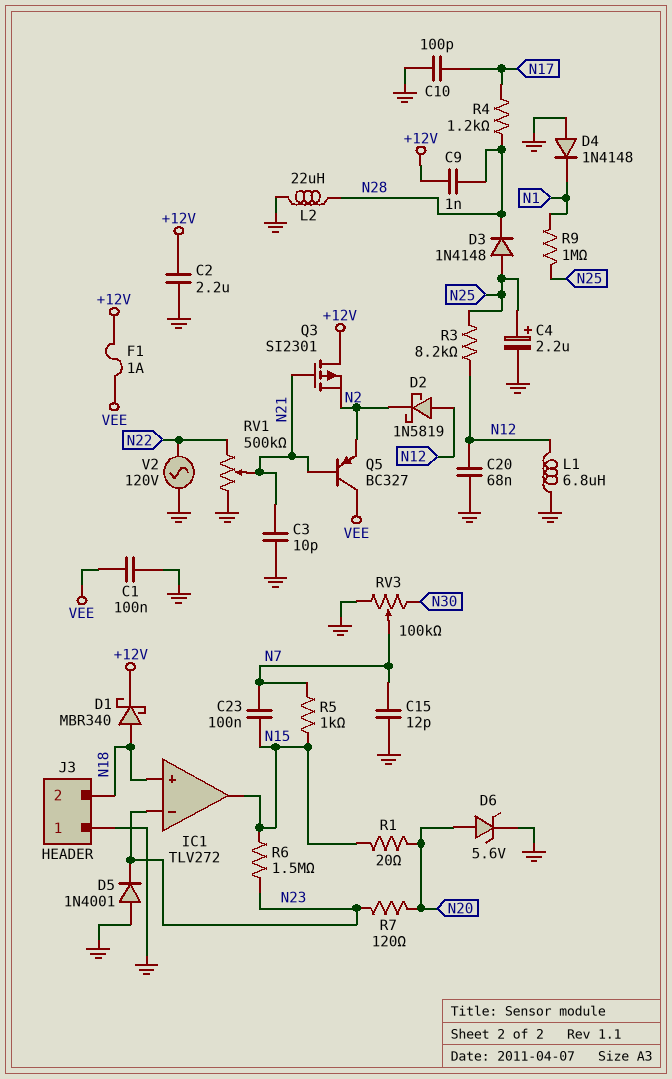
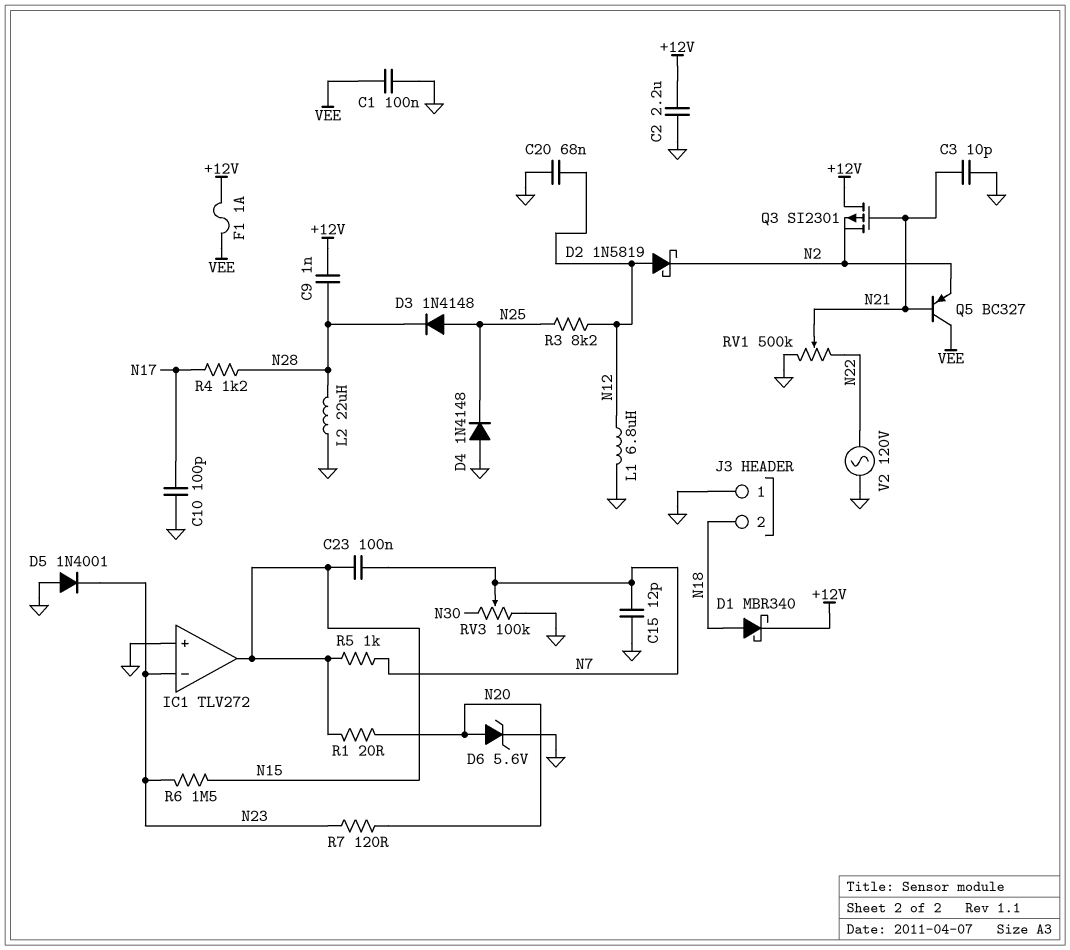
C4: 2.2uF (plus N25, minus GND) -> none
D4: diode 1N4148 (A GND, K N1) -> diode 1N4148 (A GND, K N25)
IC1 pin in+: N18 -> GND
R9: 1M (N1, N25) -> none

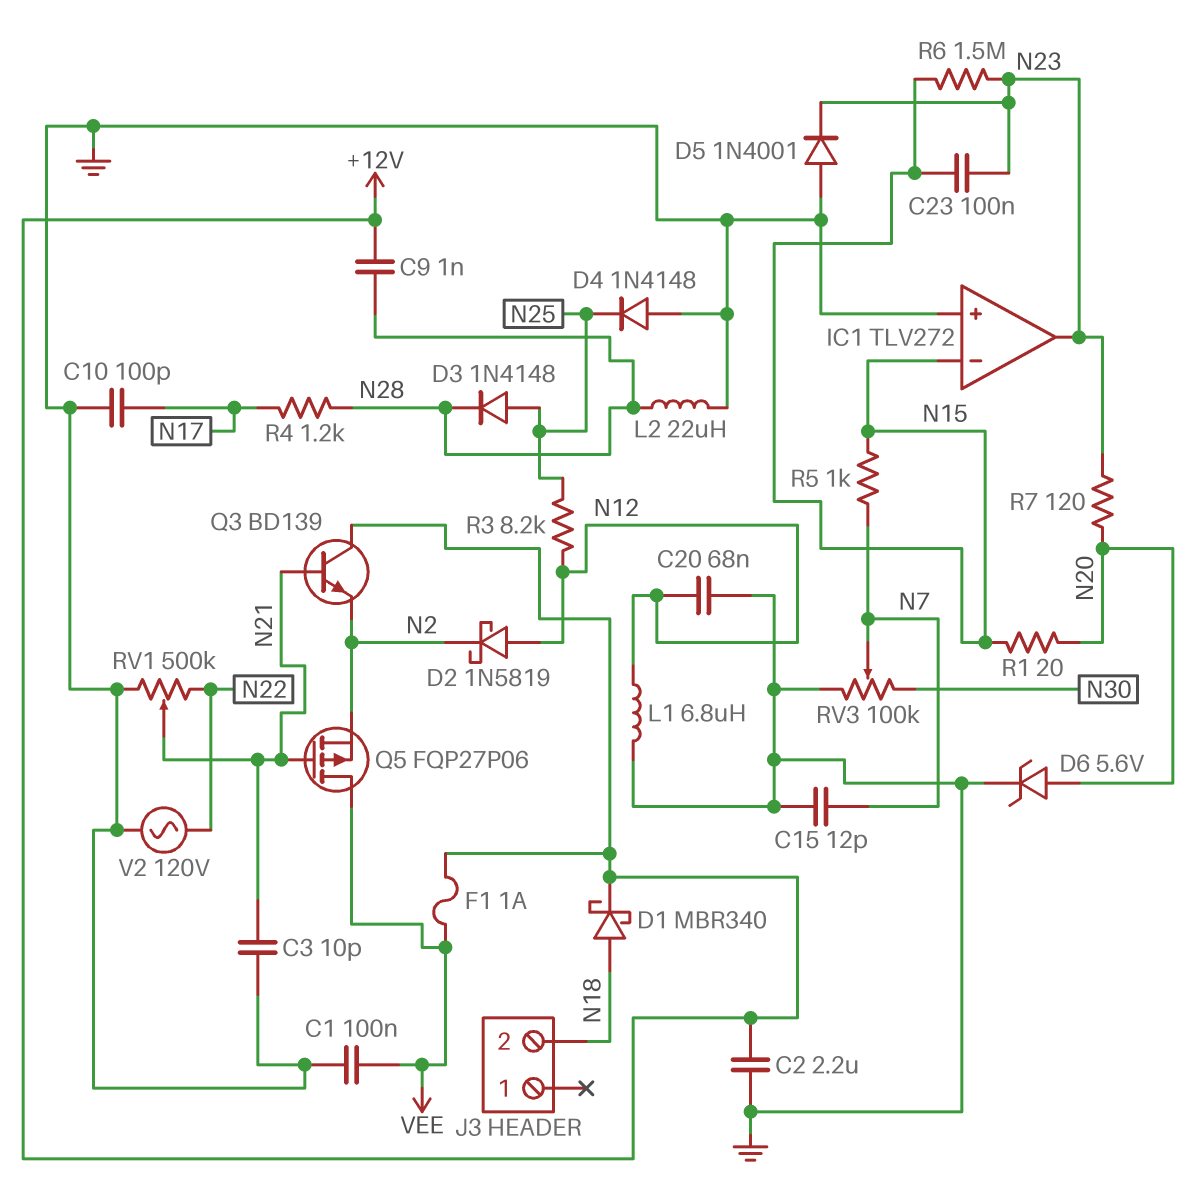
C23: 100nF (N7, N15) -> 100nF (N15, N23)
IC1 pin in-: N23 -> N15
IC1 pin out: N15 -> N23
J3 pin 1: GND -> none
Q3: PMOS SI2301 (G N21, D +12V, S N2) -> NPN BD139 (B N21, C +12V, E N2)
Q5: PNP BC327 (B N21, C VEE, E N2) -> PMOS FQP27P06 (G N21, D VEE, S N2)

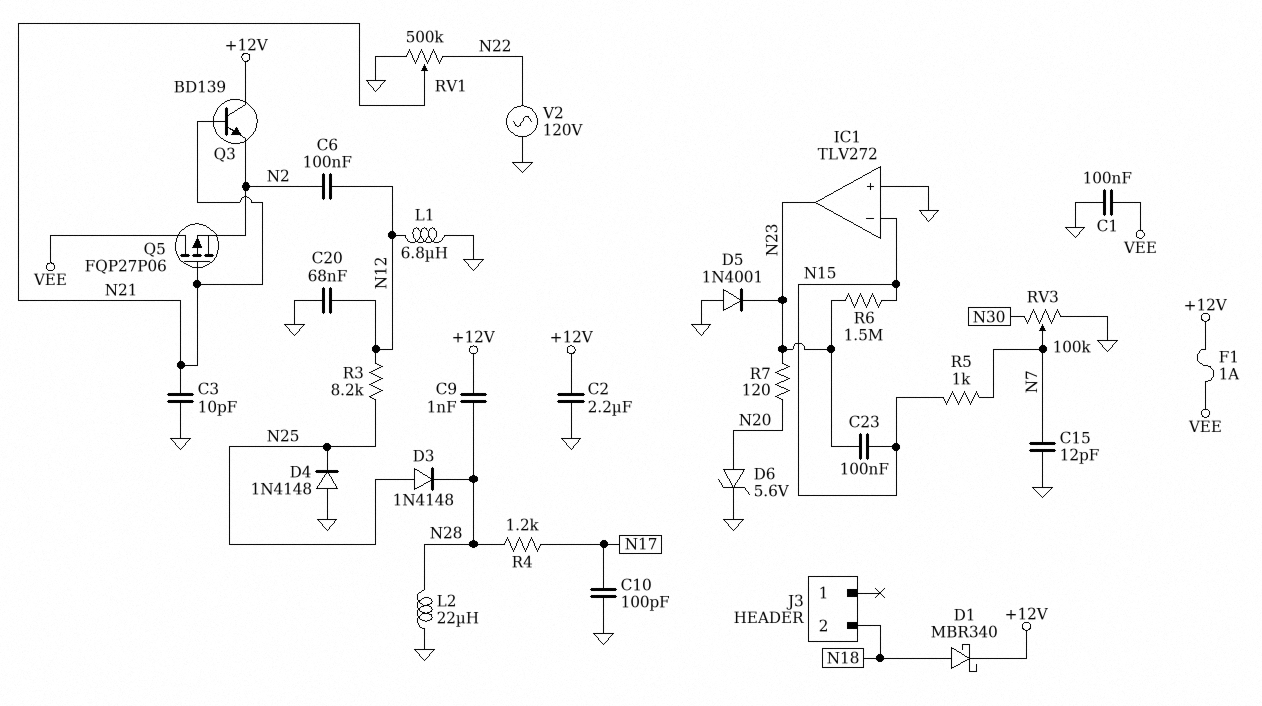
C6: none -> 100nF (N2, N12)
D2: schottky 1N5819 (A N12, K N2) -> none
R1: 20 (N15, N20) -> none

